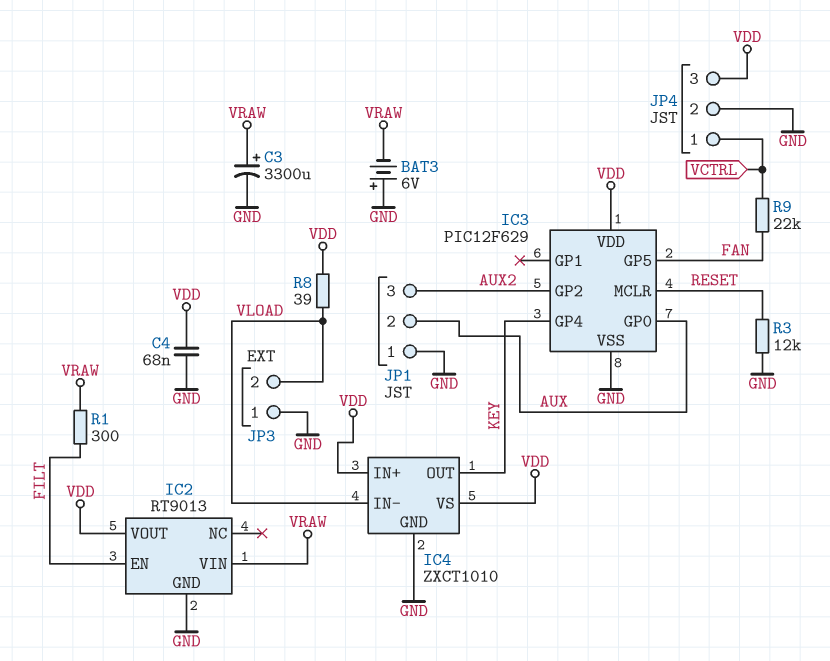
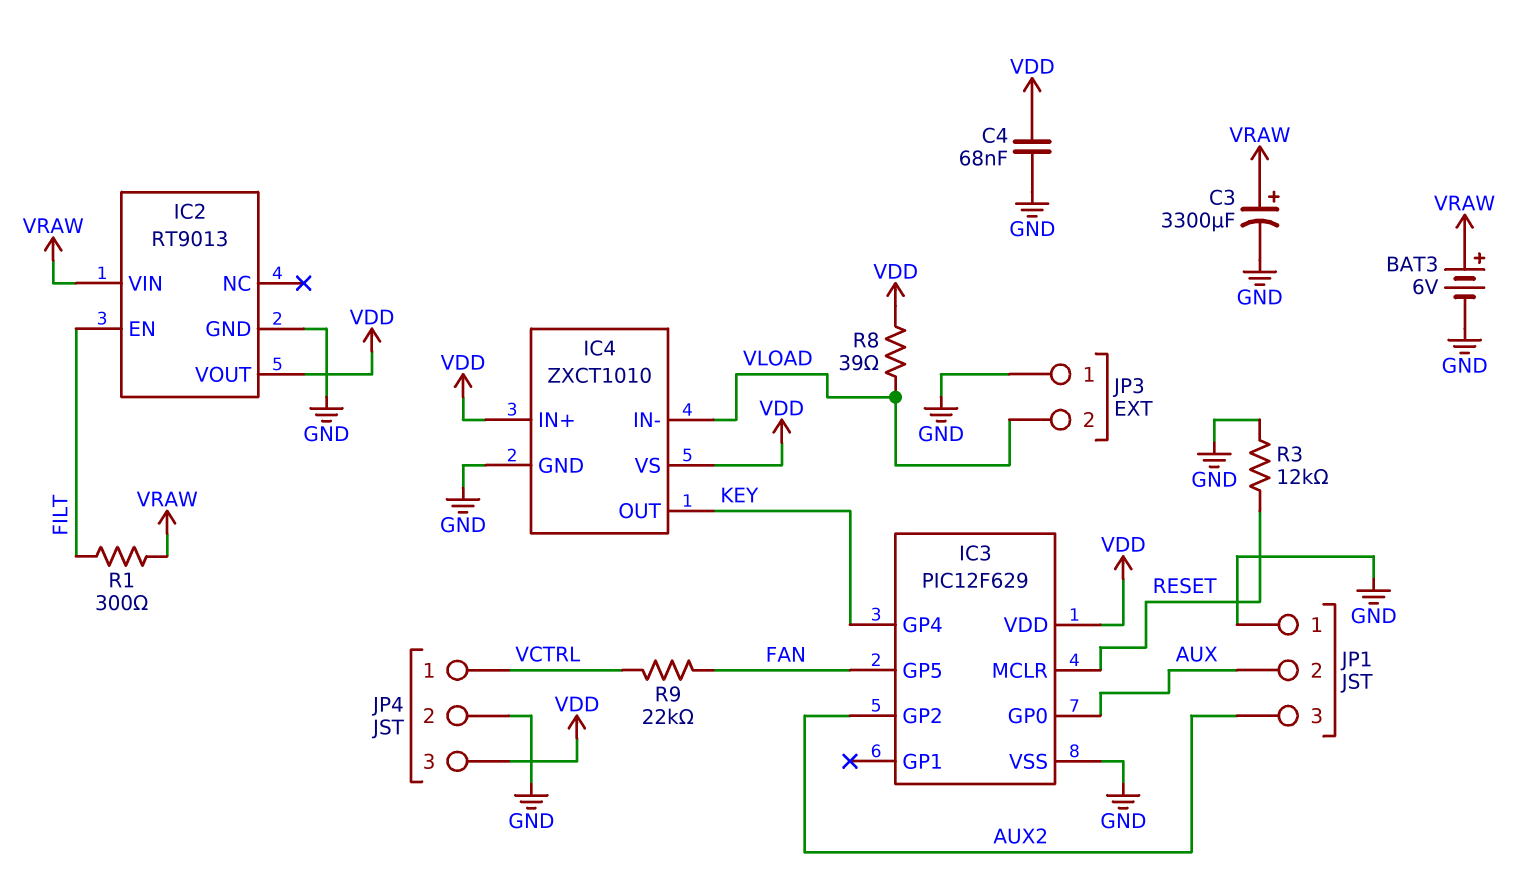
BAT3: 6V (plus GND, minus VRAW) -> 6V (plus VRAW, minus GND)

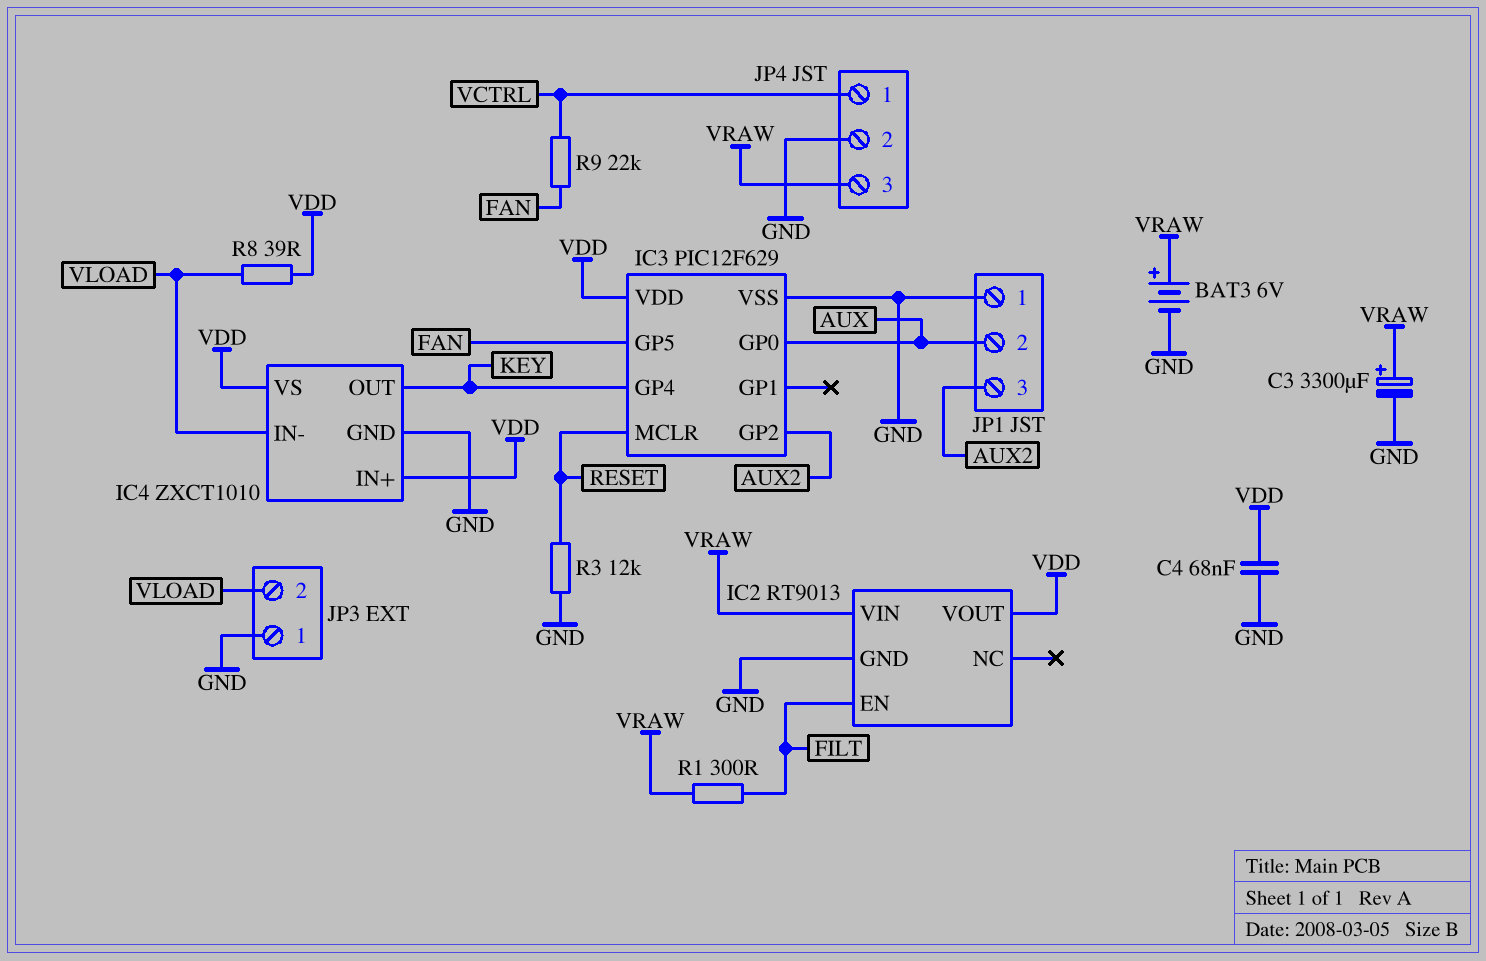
JP4 pin 3: VDD -> VRAW

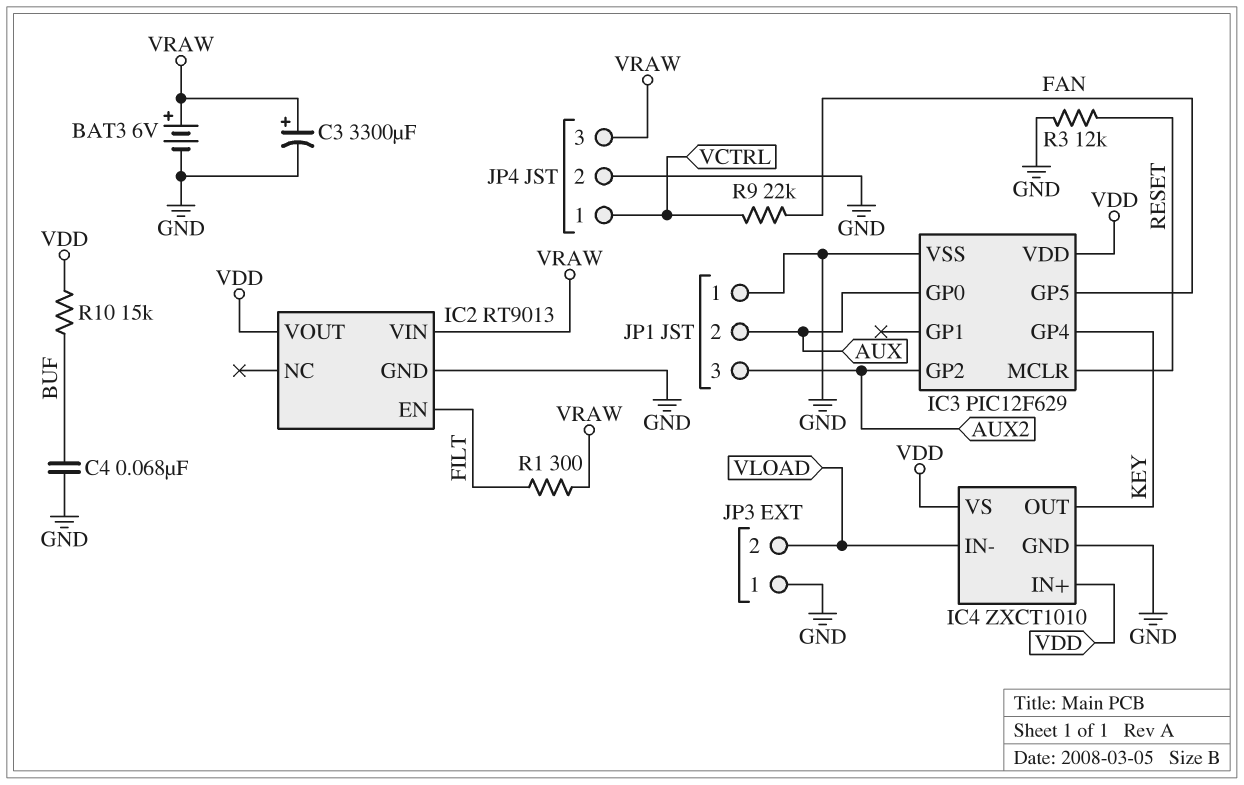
C4: 68nF (GND, VDD) -> 68nF (BUF, GND)
R8: 39 (VDD, VLOAD) -> none
R10: none -> 15k (BUF, VDD)

